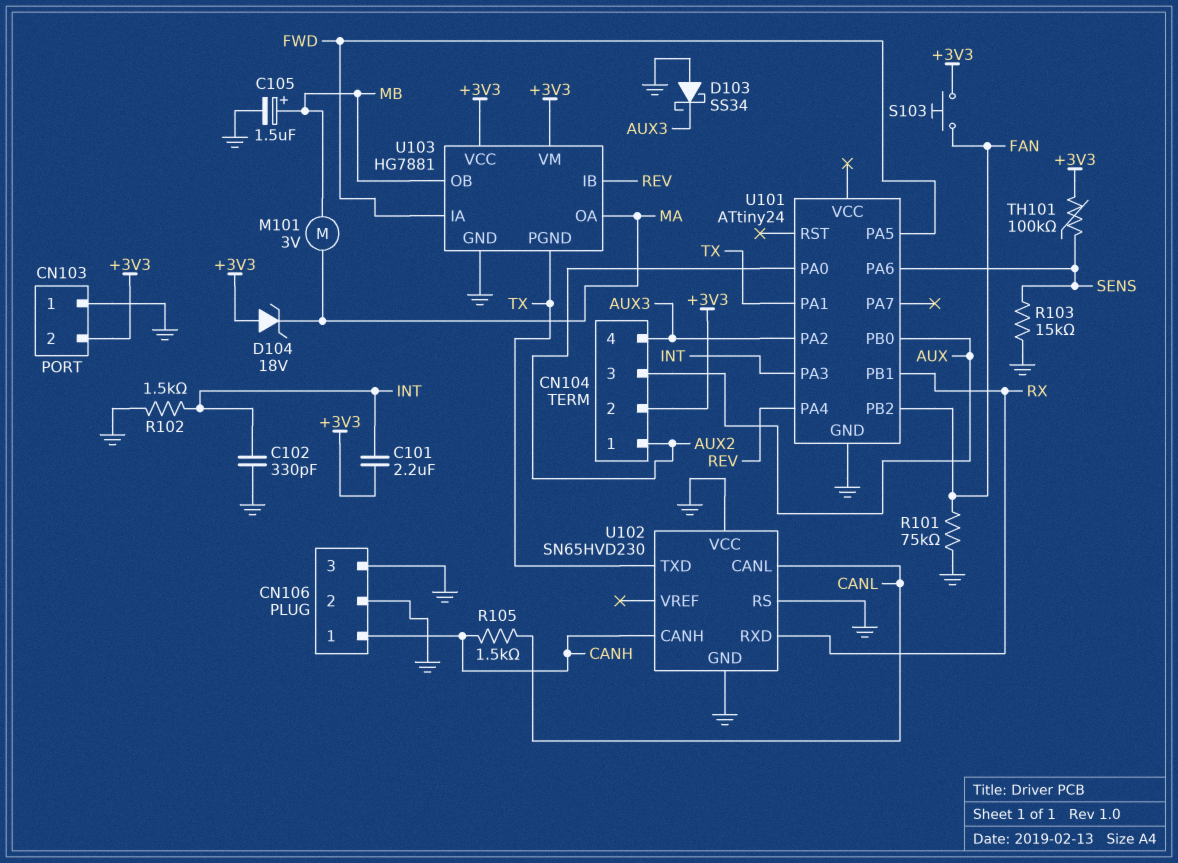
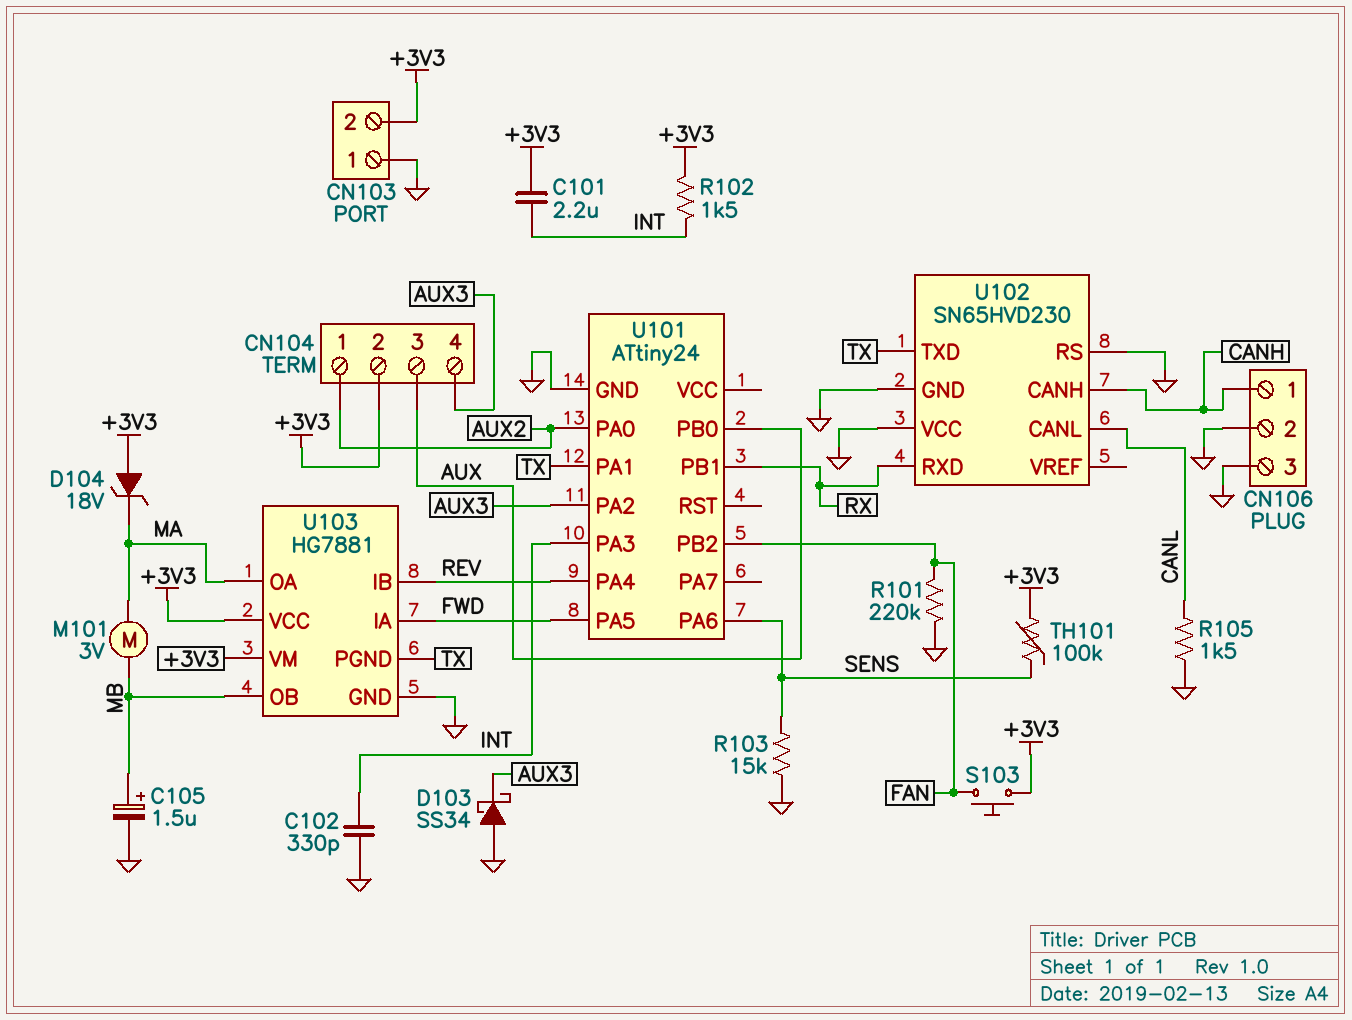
R101: 75k (FAN, GND) -> 220k (FAN, GND)
R102: 1.5k (GND, INT) -> 1.5k (+3V3, INT)
R105: 1.5k (CANH, CANL) -> 1.5k (CANL, GND)

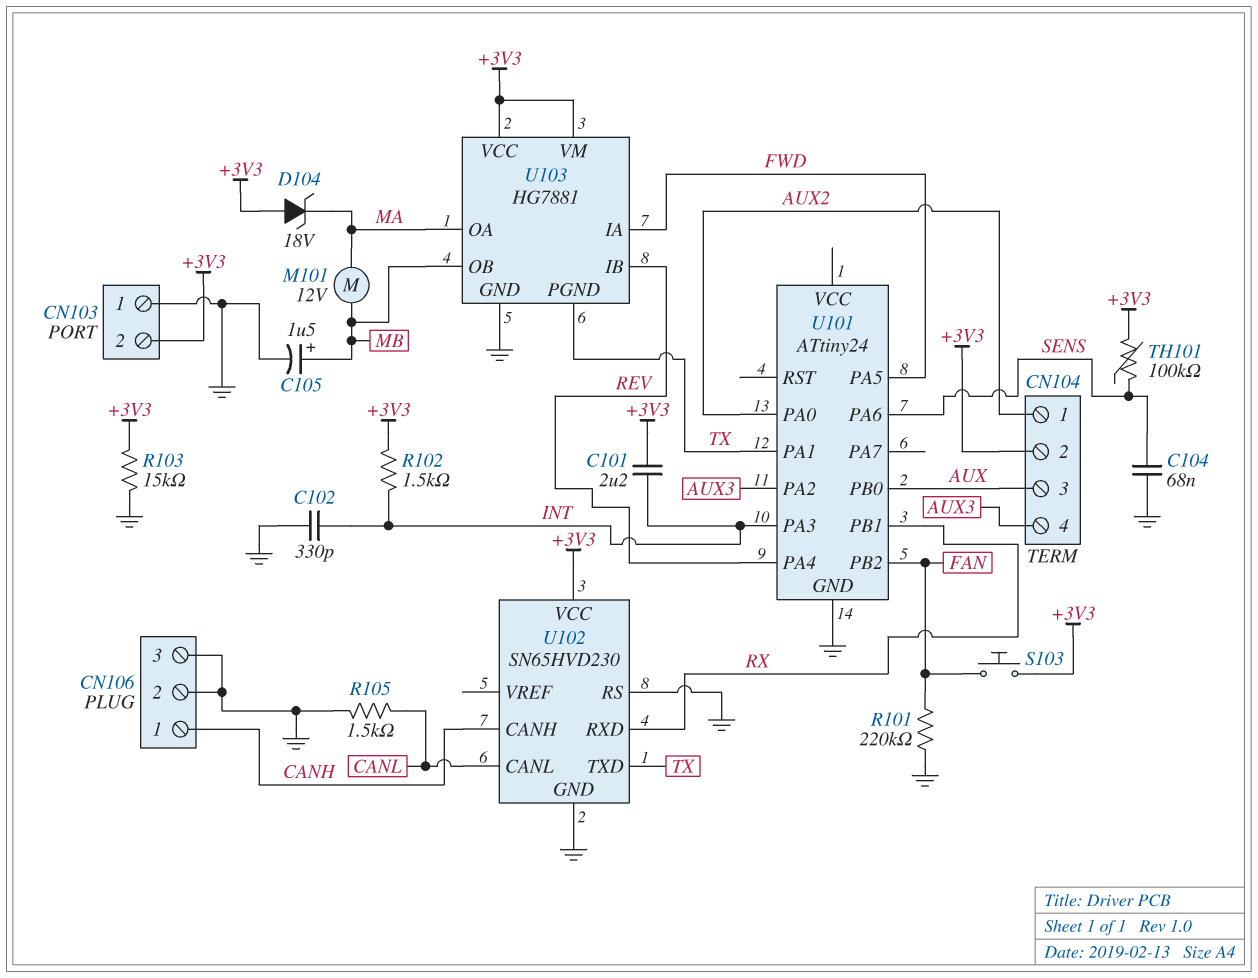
C104: none -> 68nF (GND, SENS)
D103: schottky SS34 (A GND, K AUX3) -> none
M101: motor 3V (MA, MB) -> motor 12V (MA, MB)
R103: 15k (GND, SENS) -> 15k (+3V3, GND)
U102 pin VCC: GND -> +3V3

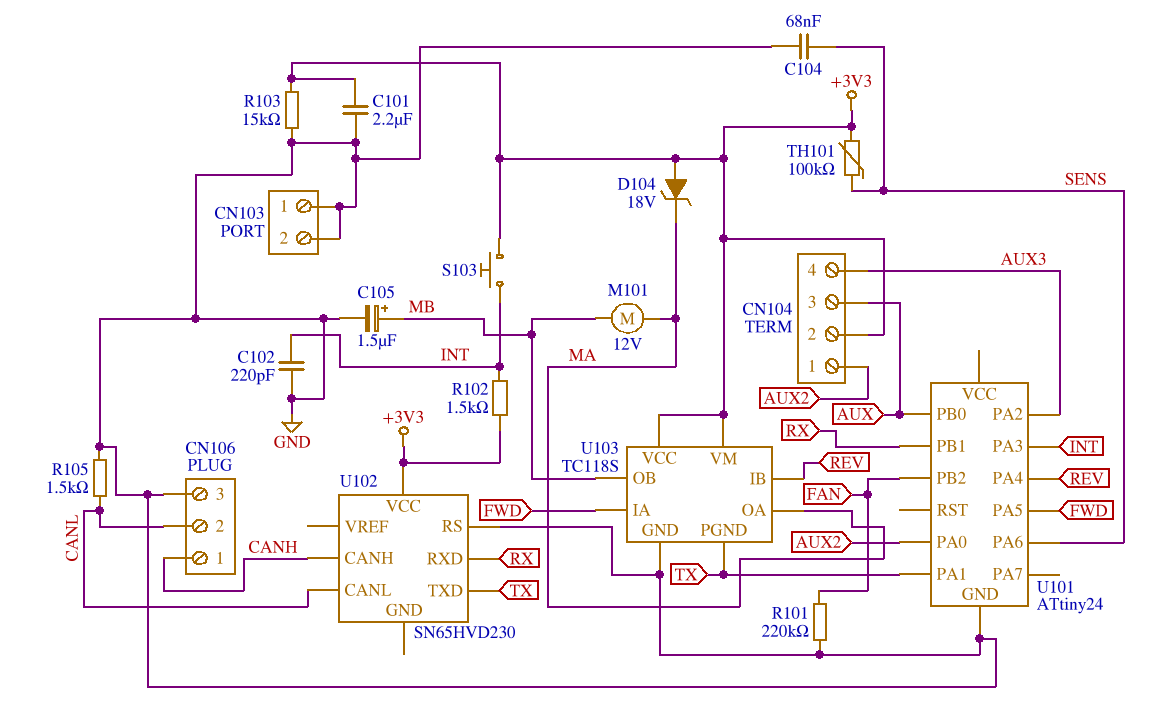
C101: 2.2uF (+3V3, INT) -> 2.2uF (+3V3, GND)
C102: 330pF (GND, INT) -> 220pF (GND, INT)
CN103 pin 2: +3V3 -> GND
CN106 pin 2: GND -> CANL
S103: button (+3V3, FAN) -> button (+3V3, INT)
U102 pin GND: GND -> none
U103: HG7881 -> TC118S

